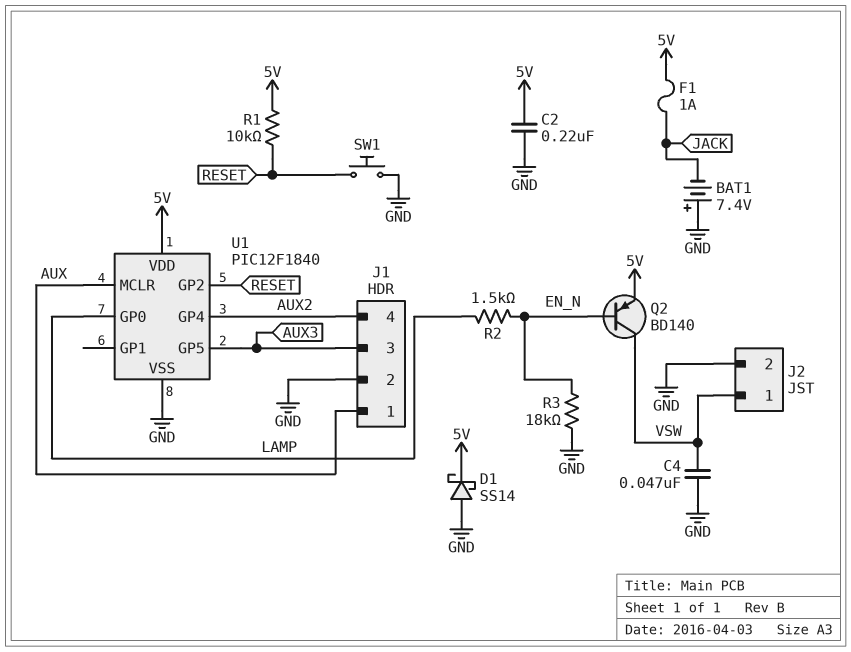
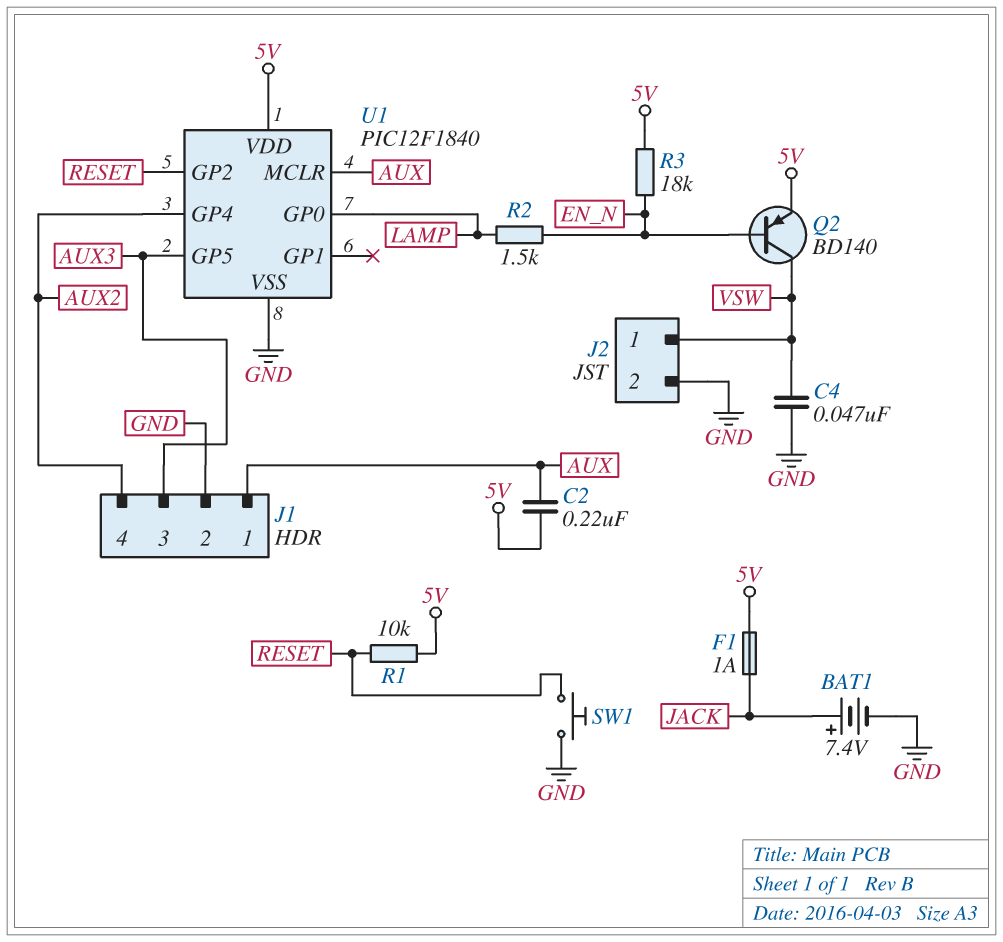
BAT1: 7.4V (plus GND, minus JACK) -> 7.4V (plus JACK, minus GND)
C2: 220nF (5V, GND) -> 220nF (5V, AUX)
D1: schottky SS14 (A GND, K 5V) -> none
R3: 18k (EN_N, GND) -> 18k (5V, EN_N)

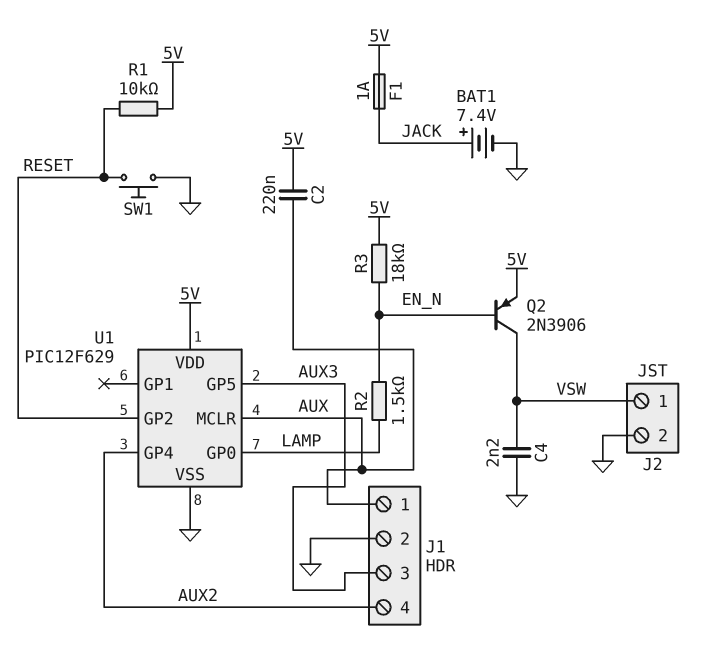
C4: 47nF (GND, VSW) -> 2.2nF (GND, VSW)
Q2: PNP BD140 (B EN_N, C VSW, E 5V) -> PNP 2N3906 (B EN_N, C VSW, E 5V)
U1: PIC12F1840 -> PIC12F629

